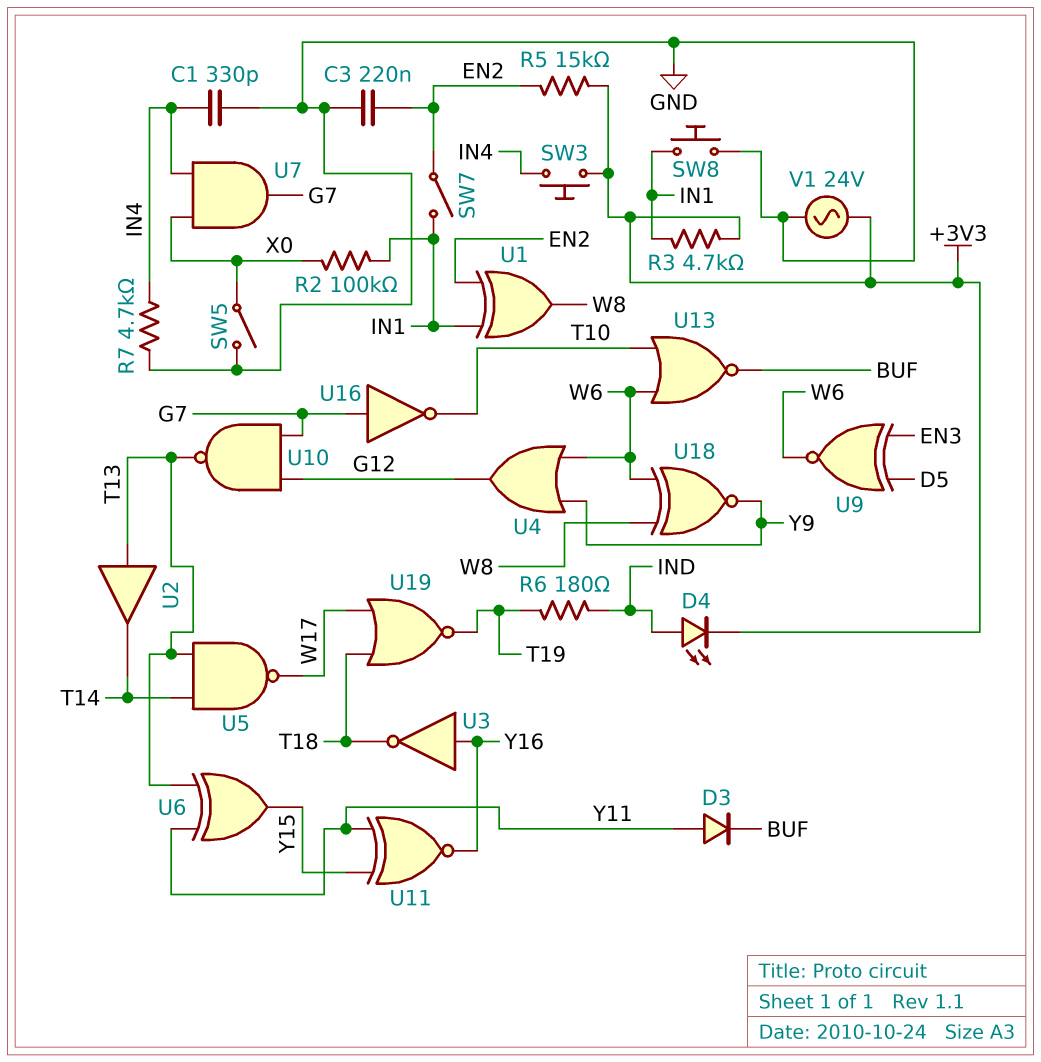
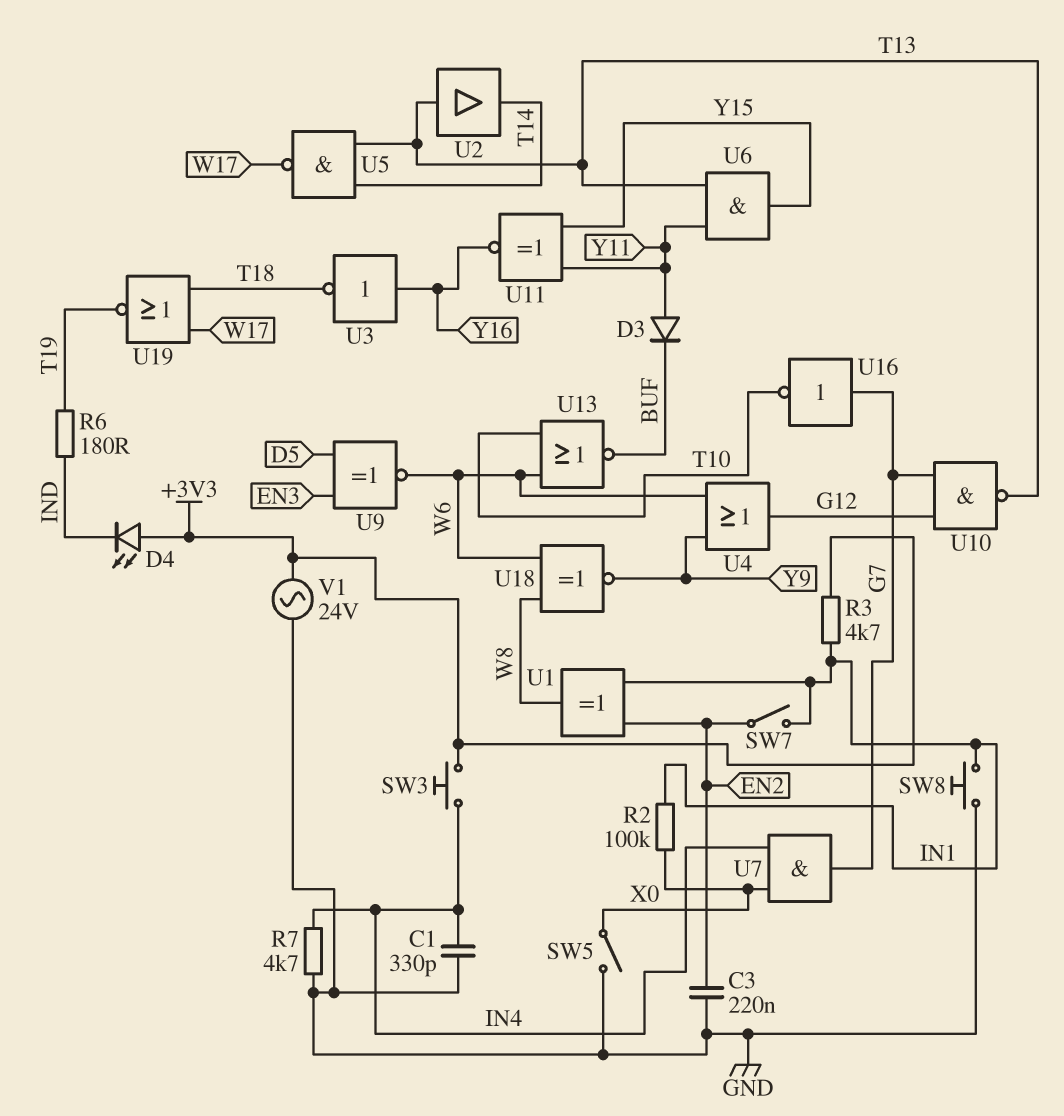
D4: LED (A IND, K +3V3) -> LED (A +3V3, K IND)
R5: 15k (+3V3, EN2) -> none
U6: XOR (in T13, in Y11, out Y15) -> AND (in T13, in Y11, out Y15)

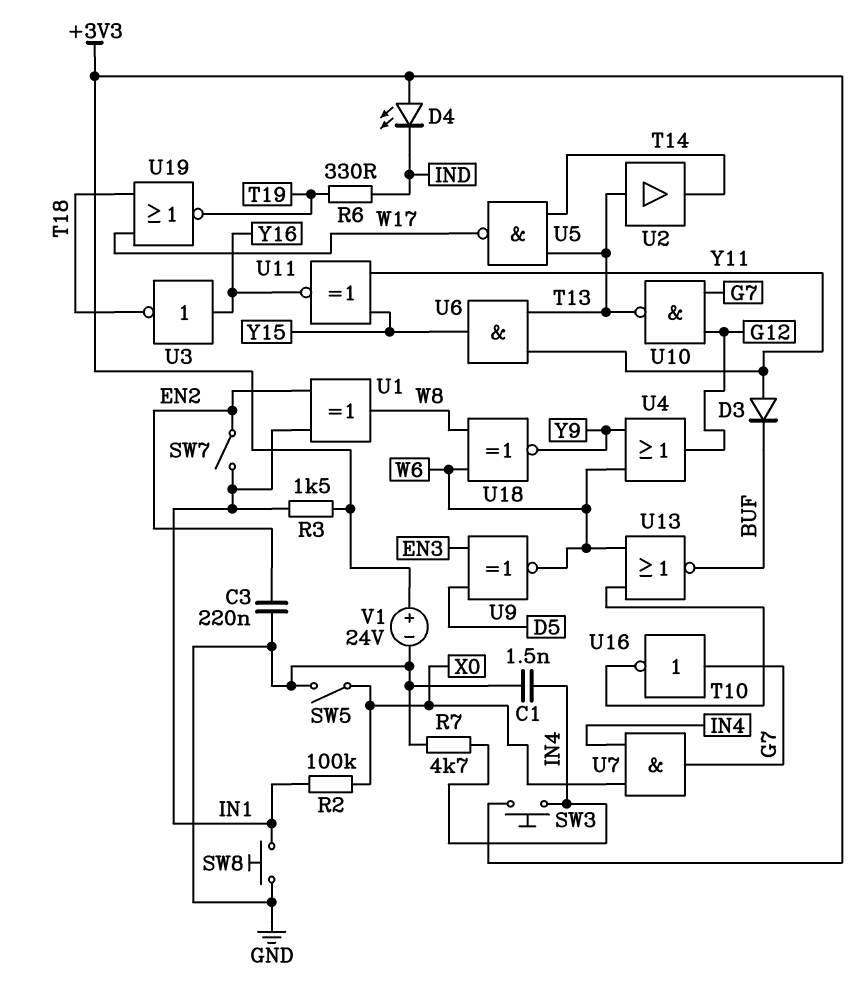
C1: 330pF (GND, IN4) -> 1.5nF (GND, IN4)
R3: 4.7k (+3V3, IN1) -> 1.5k (+3V3, IN1)
R6: 180 (IND, T19) -> 330 (IND, T19)
V1: AC 24V (+3V3, GND) -> 24V (plus +3V3, minus GND)

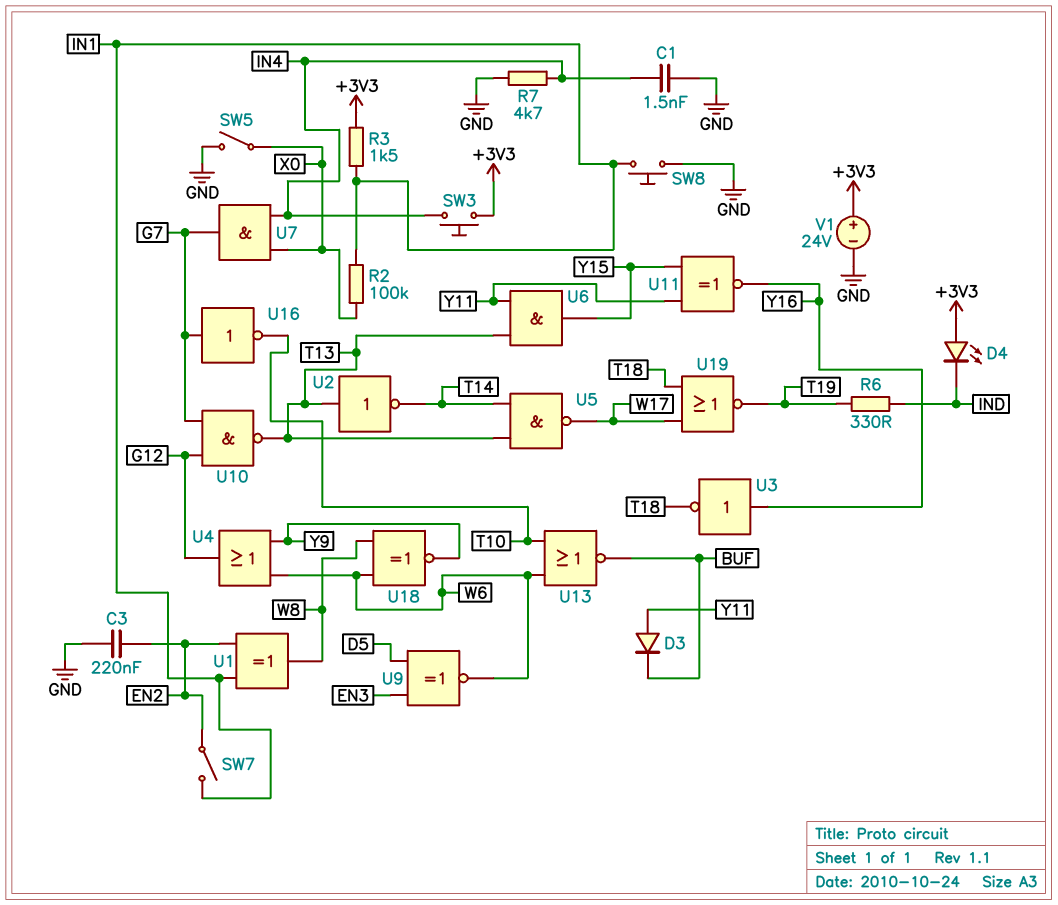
U2: buffer (in T13, out T14) -> NOT (in T13, out T14)

